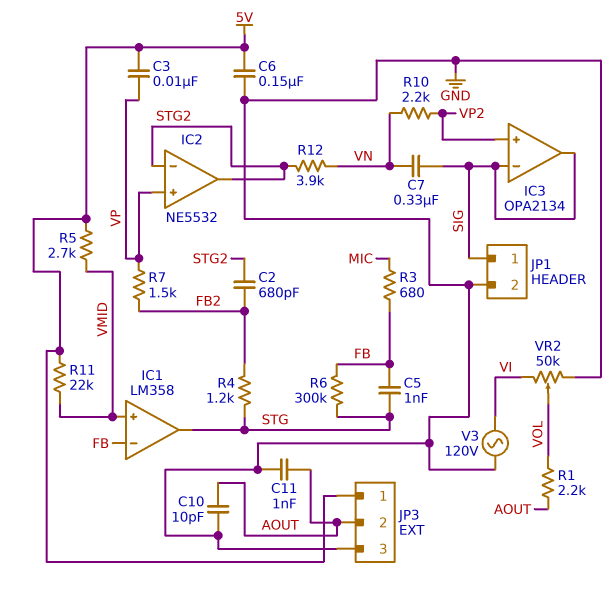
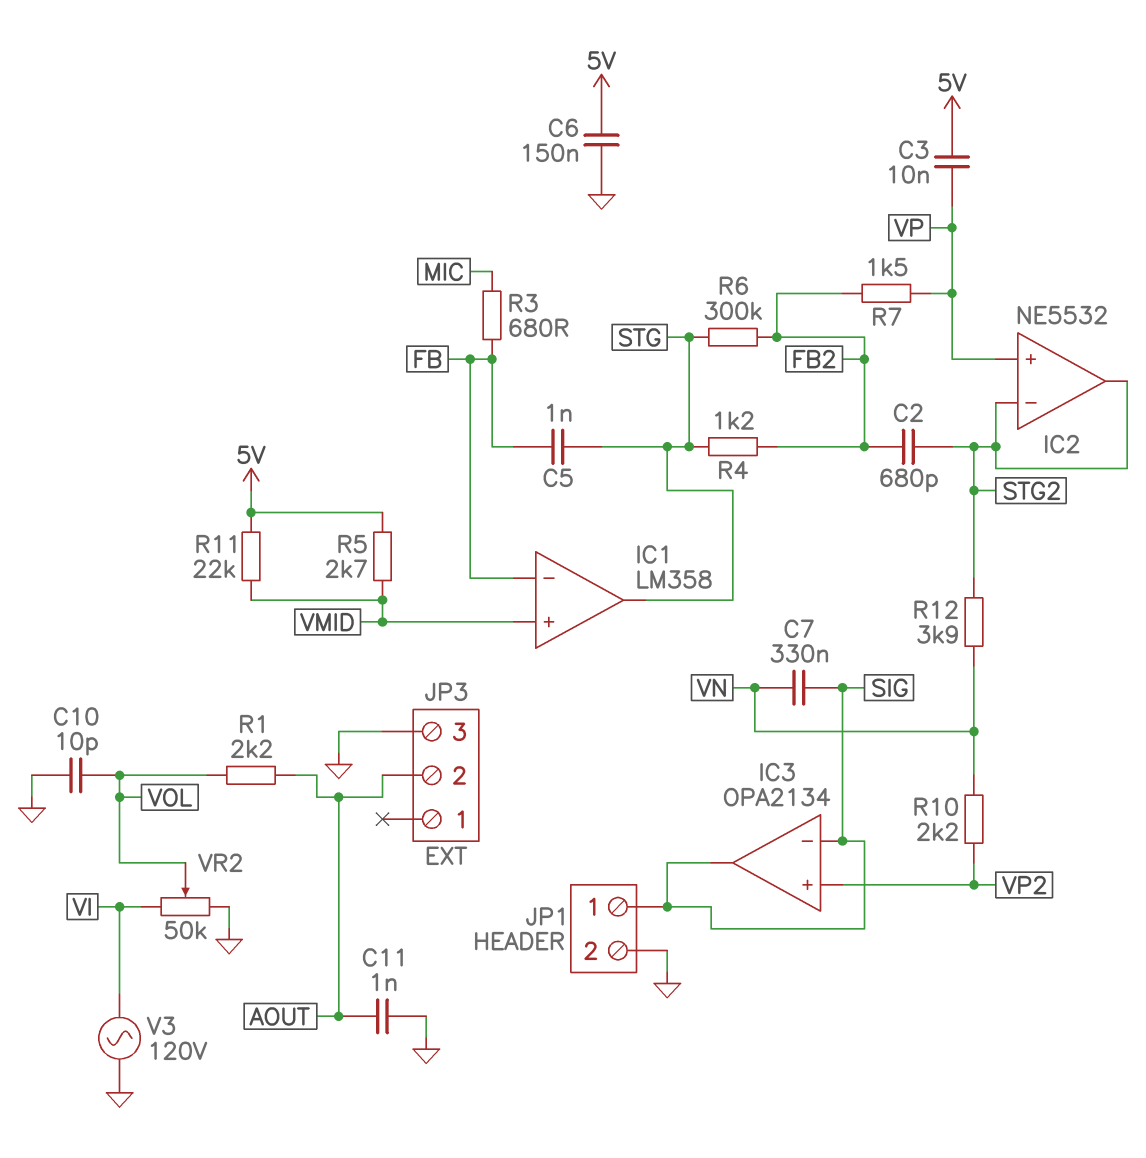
C10: 10pF (AOUT, GND) -> 10pF (GND, VOL)
JP3 pin 1: 5V -> none
R6: 300k (FB, STG) -> 300k (FB2, STG)

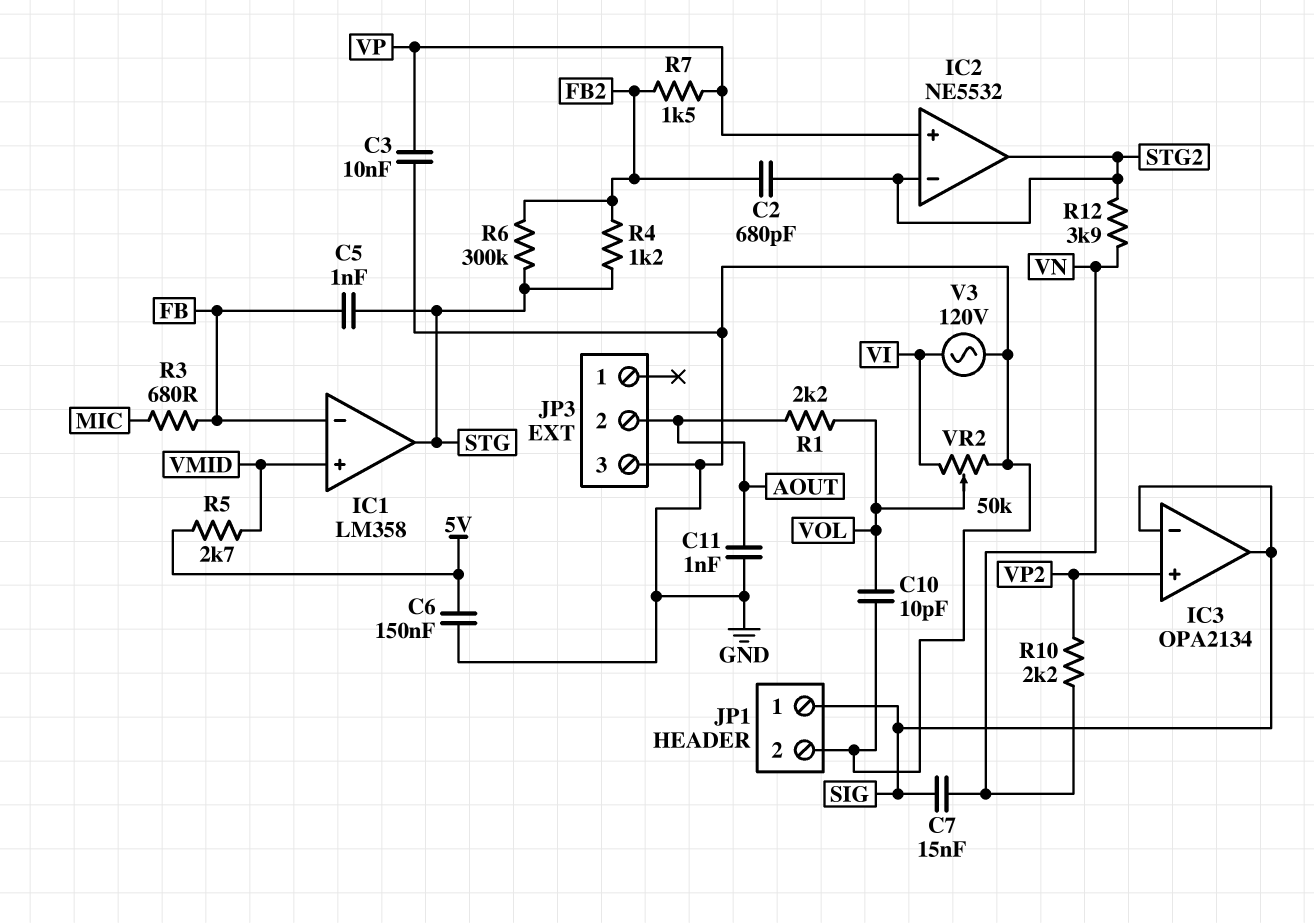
C3: 10nF (5V, VP) -> 10nF (GND, VP)
C7: 330nF (SIG, VN) -> 15nF (SIG, VN)
R11: 22k (5V, VMID) -> none

